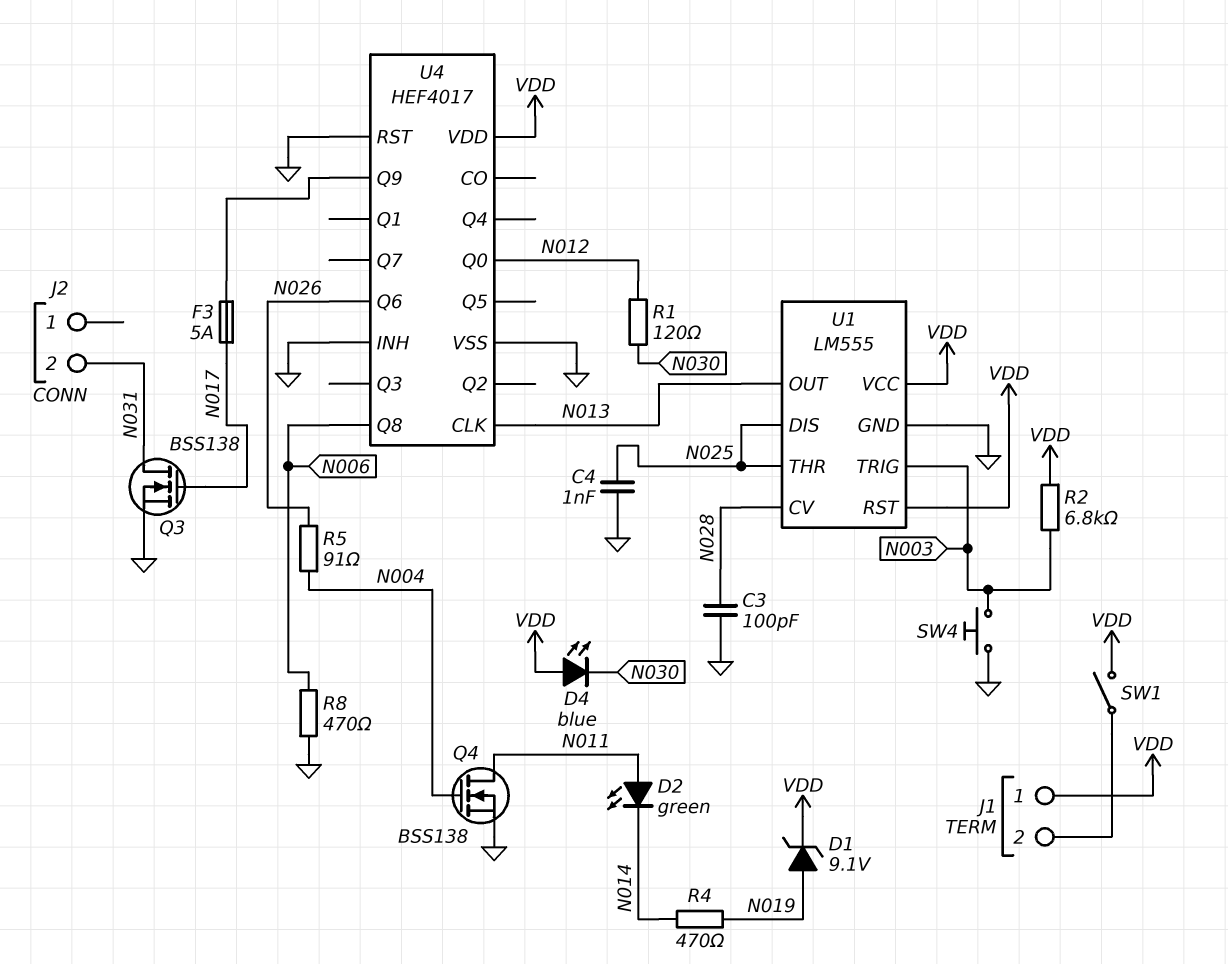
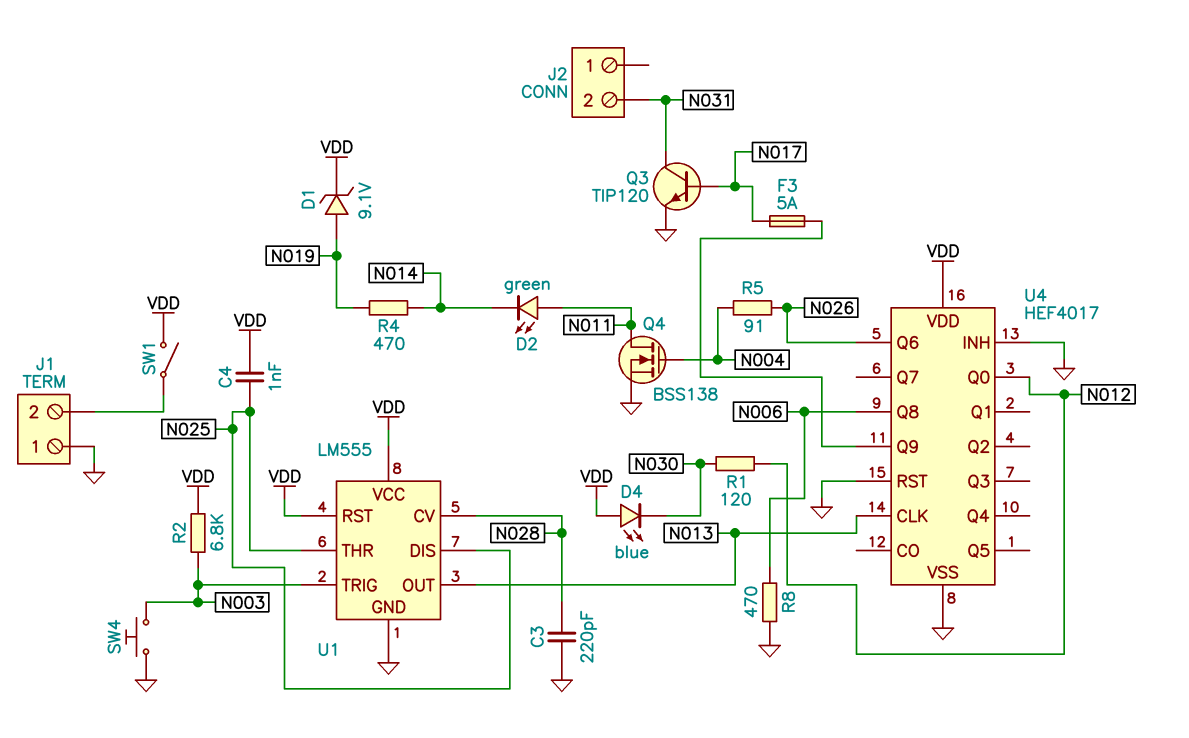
C3: 100pF (GND, N028) -> 220pF (GND, N028)
C4: 1nF (GND, N025) -> 1nF (N025, VDD)
J1 pin 1: VDD -> GND
Q3: NMOS BSS138 (G N017, D N031, S GND) -> NPN TIP120 (B N017, C N031, E GND)

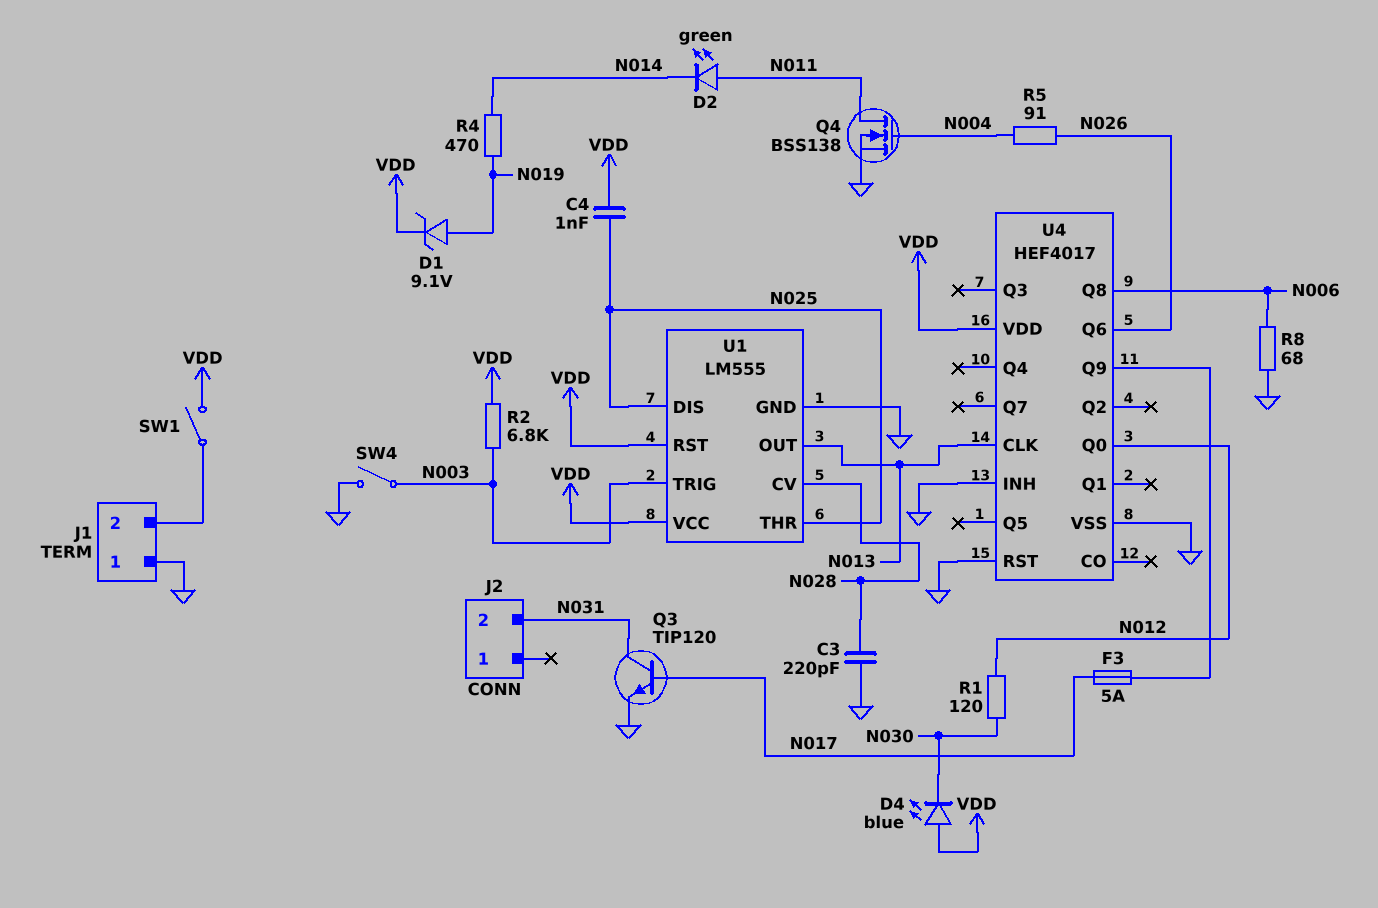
R8: 470 (GND, N006) -> 68 (GND, N006)
SW4: button (GND, N003) -> switch (GND, N003)

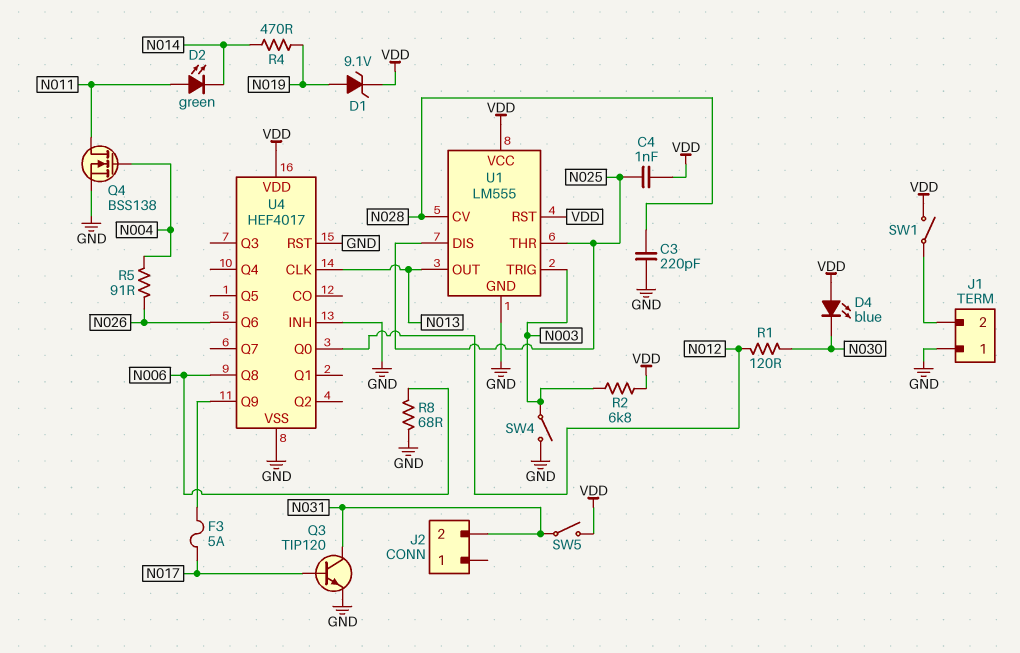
SW5: none -> switch (N031, VDD)

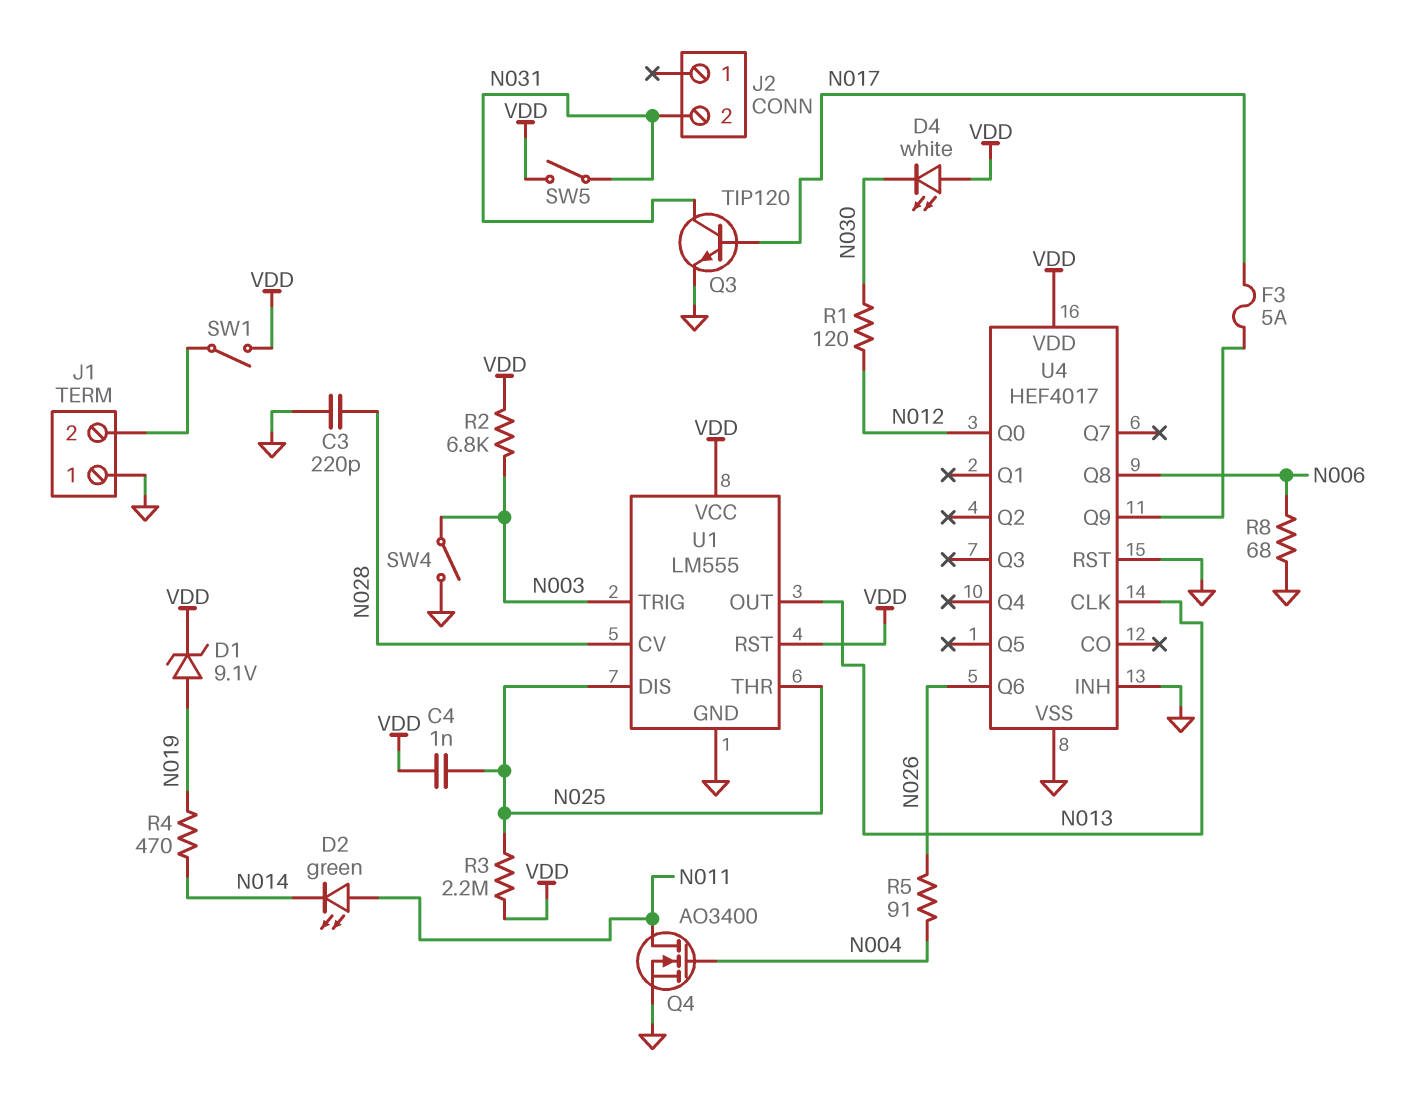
D4: LED blue (A VDD, K N030) -> LED white (A VDD, K N030)
Q4: NMOS BSS138 (G N004, D N011, S GND) -> NMOS AO3400 (G N004, D N011, S GND)
R3: none -> 2.2M (N025, VDD)

